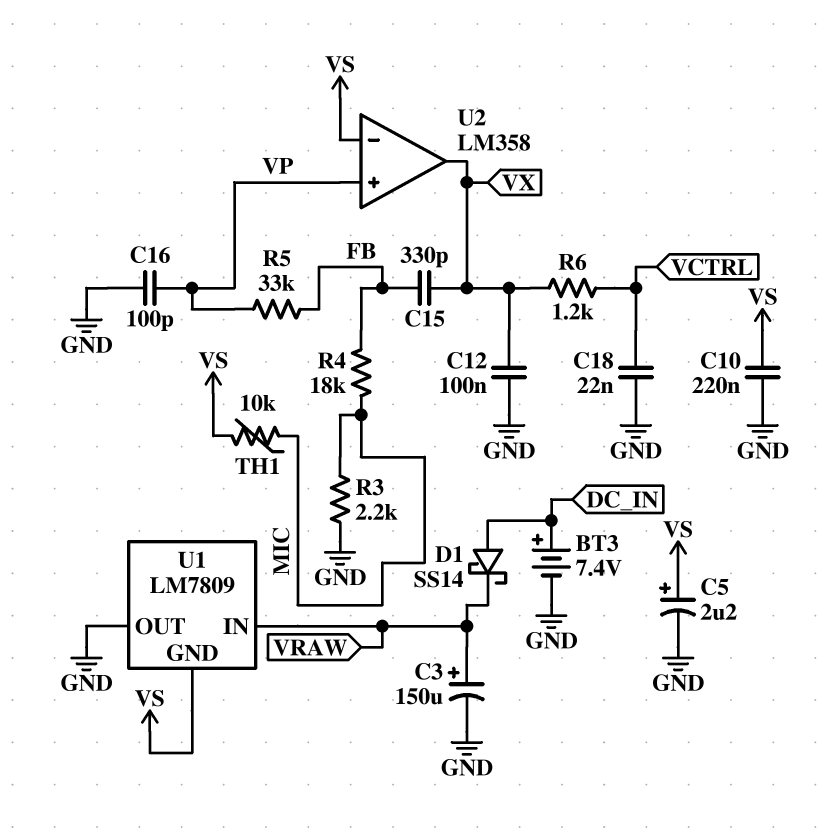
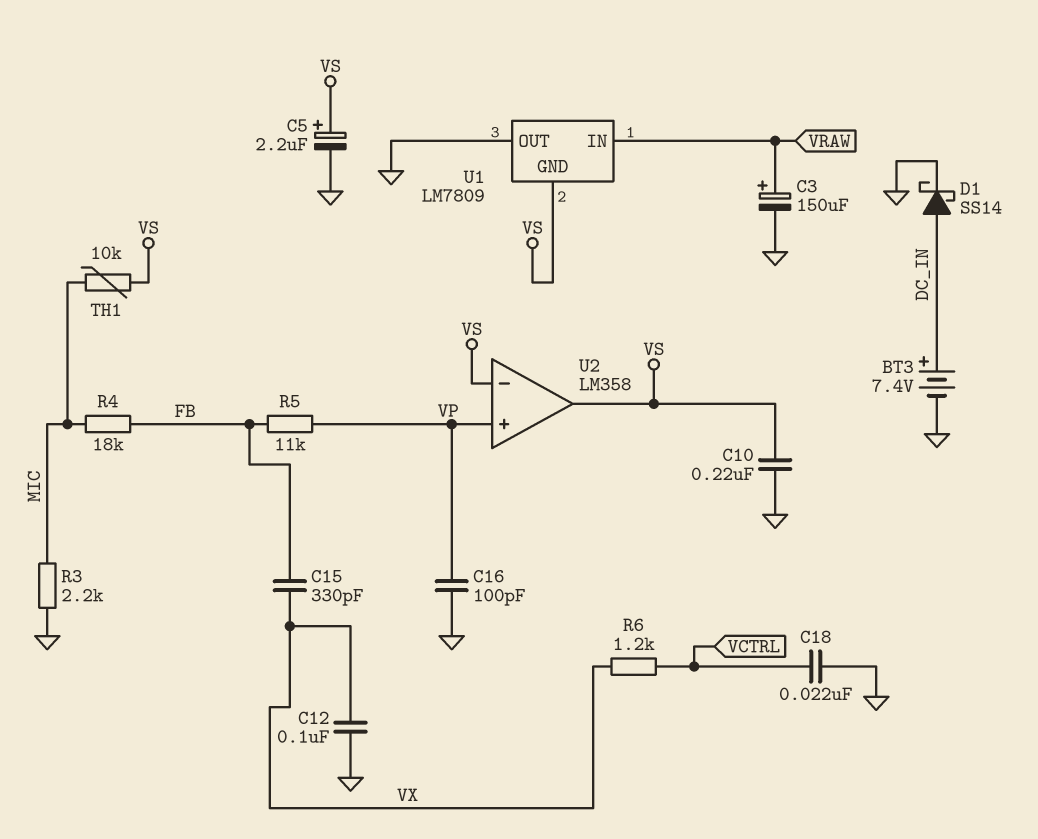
D1: schottky SS14 (A DC_IN, K VRAW) -> schottky SS14 (A DC_IN, K GND)
R5: 33k (FB, VP) -> 11k (FB, VP)
U2 pin out: VX -> VS

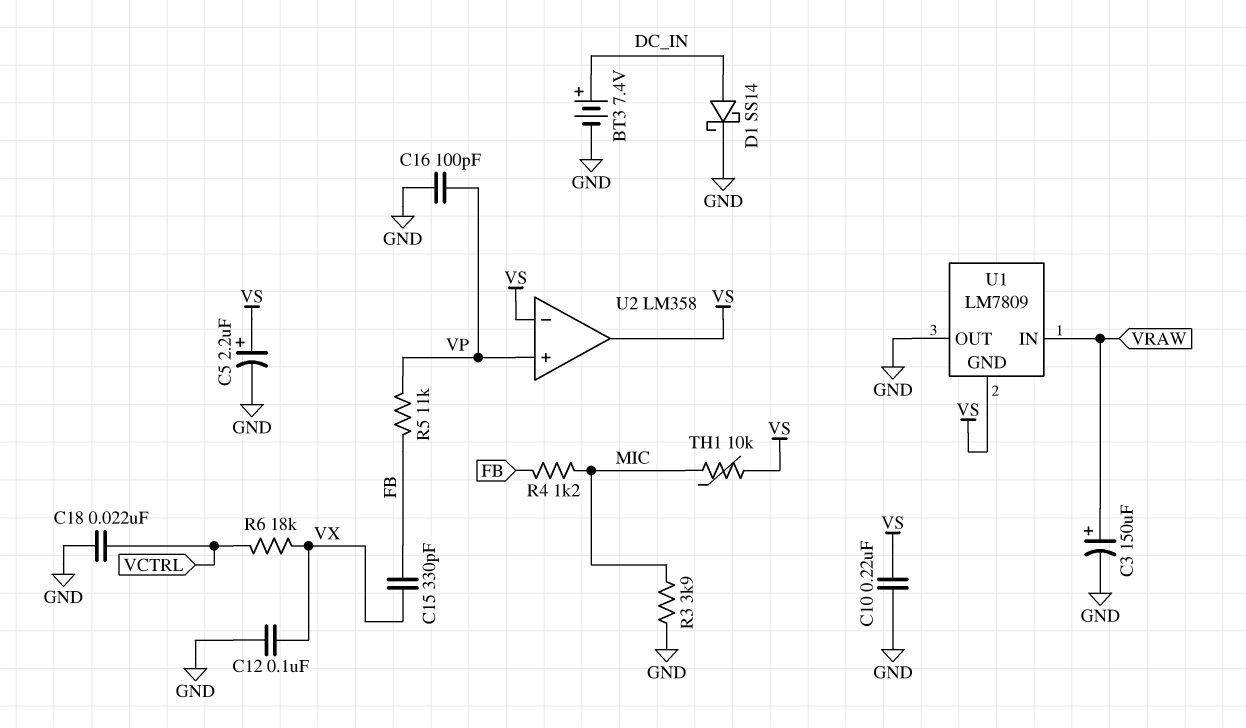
R3: 2.2k (GND, MIC) -> 3.9k (GND, MIC)
R4: 18k (FB, MIC) -> 1.2k (FB, MIC)
R6: 1.2k (VCTRL, VX) -> 18k (VCTRL, VX)

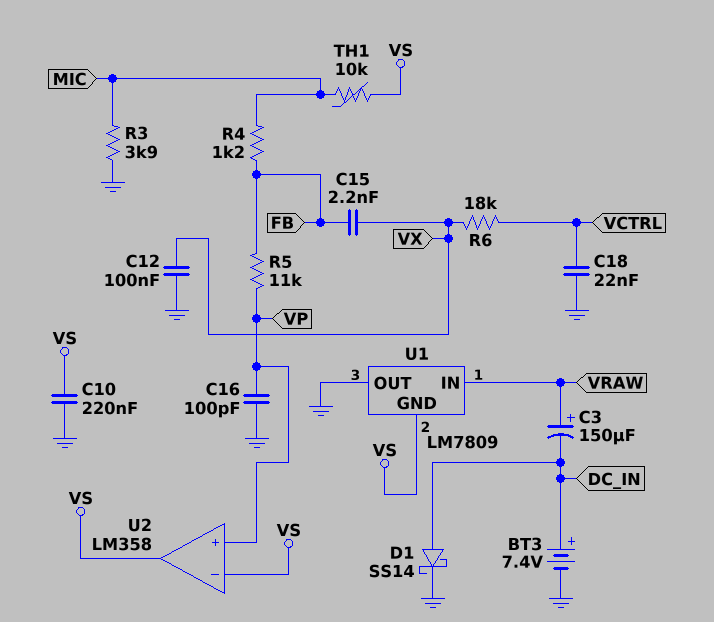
C3: 150uF (plus VRAW, minus GND) -> 150uF (plus VRAW, minus DC_IN)
C5: 2.2uF (plus VS, minus GND) -> none
C15: 330pF (FB, VX) -> 2.2nF (FB, VX)

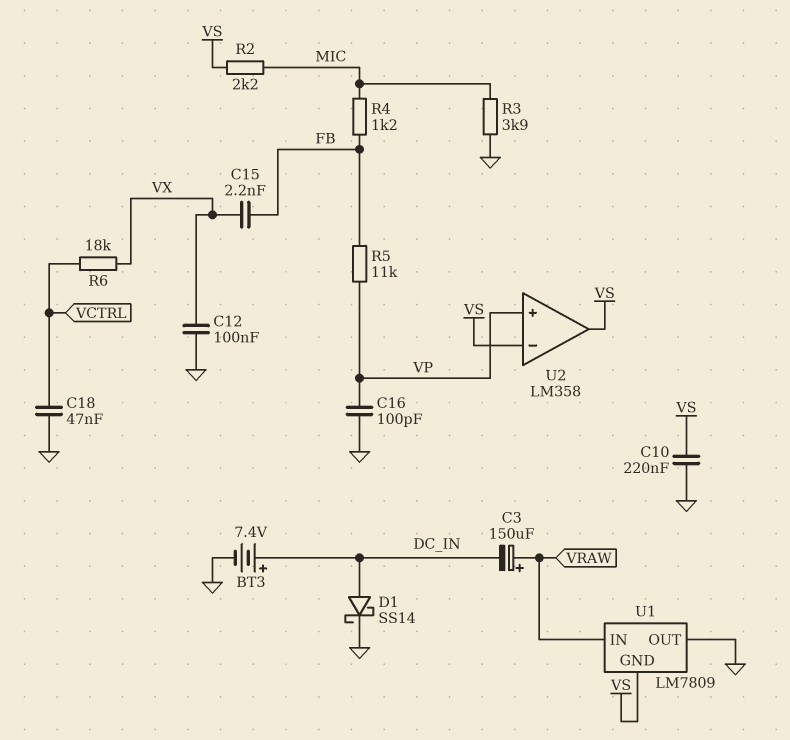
C18: 22nF (GND, VCTRL) -> 47nF (GND, VCTRL)
R2: none -> 2.2k (MIC, VS)
TH1: 10k (MIC, VS) -> none

